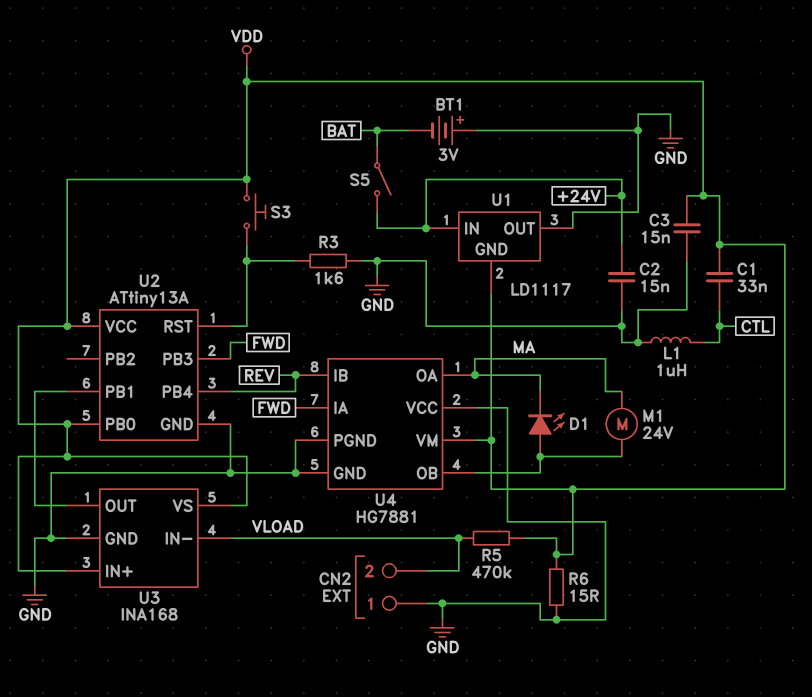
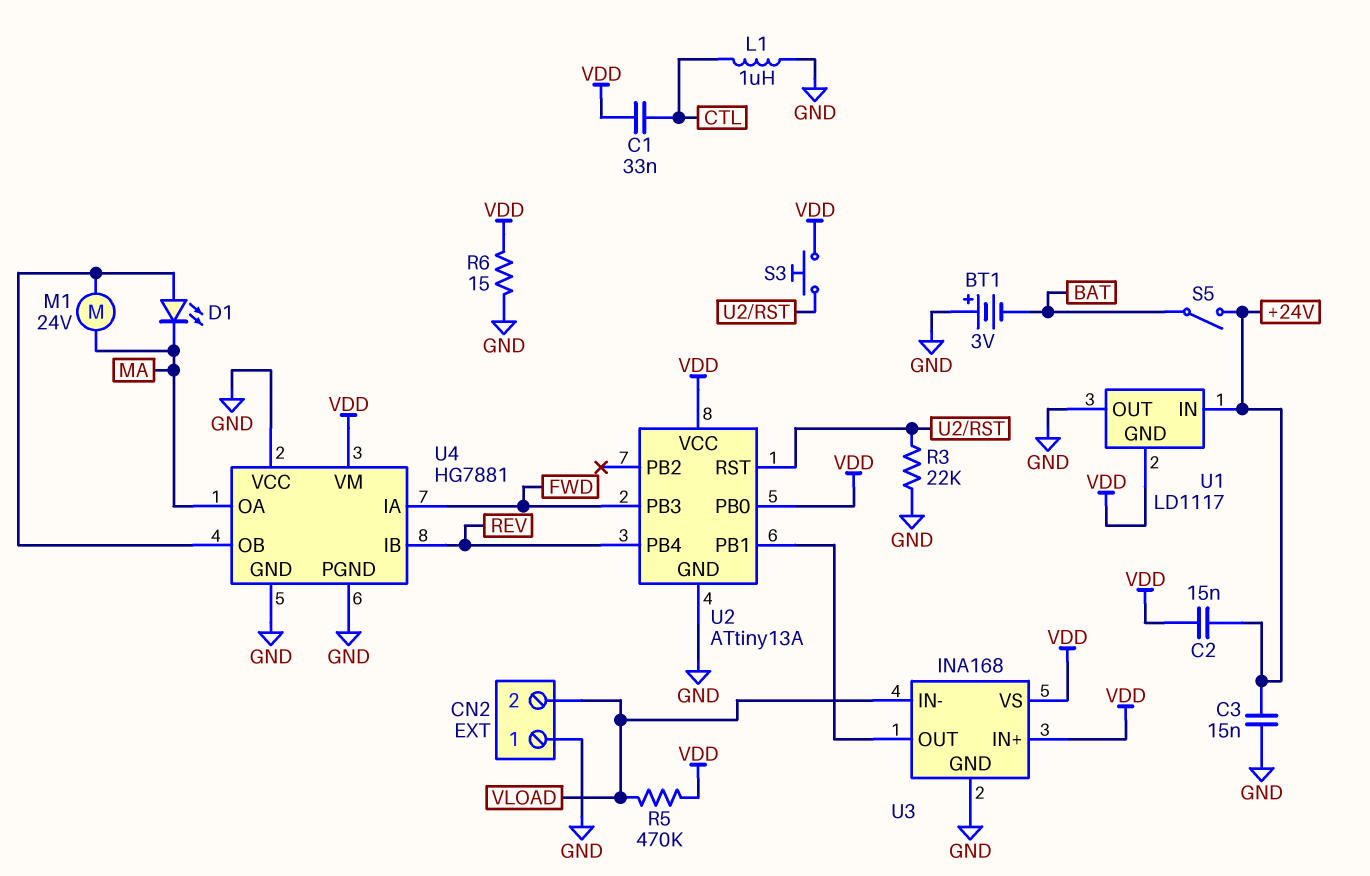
C2: 15nF (+24V, GND) -> 15nF (+24V, VDD)
C3: 15nF (GND, VDD) -> 15nF (+24V, GND)
R3: 1.6k (GND, U2/RST) -> 22k (GND, U2/RST)

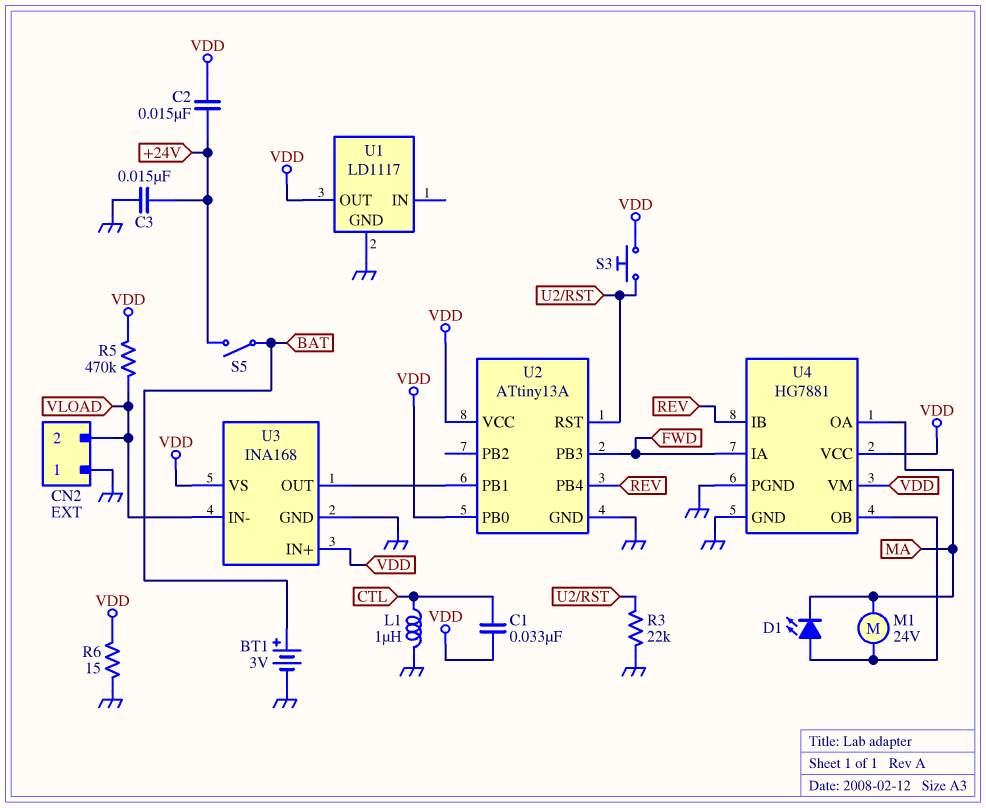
BT1: 3V (plus GND, minus BAT) -> 3V (plus BAT, minus GND)
U1 pin GND: VDD -> GND
U1 pin IN: +24V -> none
U1 pin OUT: GND -> VDD
U4 pin VCC: GND -> VDD

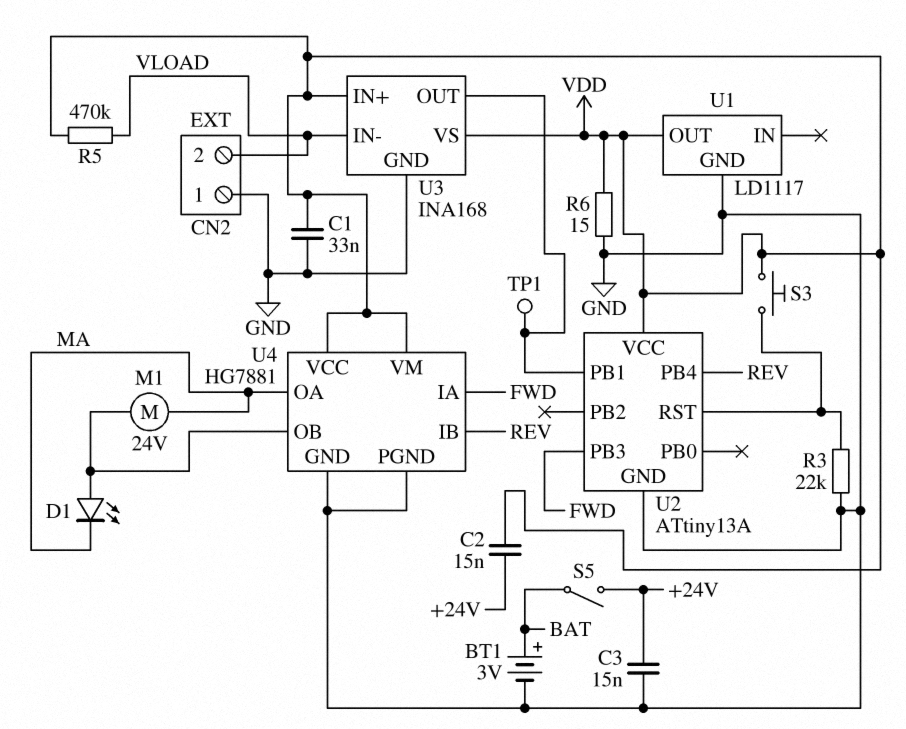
C1: 33nF (CTL, VDD) -> 33nF (GND, VDD)
L1: 1uH (CTL, GND) -> none
TP1: none -> test point (U2/PB1)
U2 pin PB0: VDD -> none

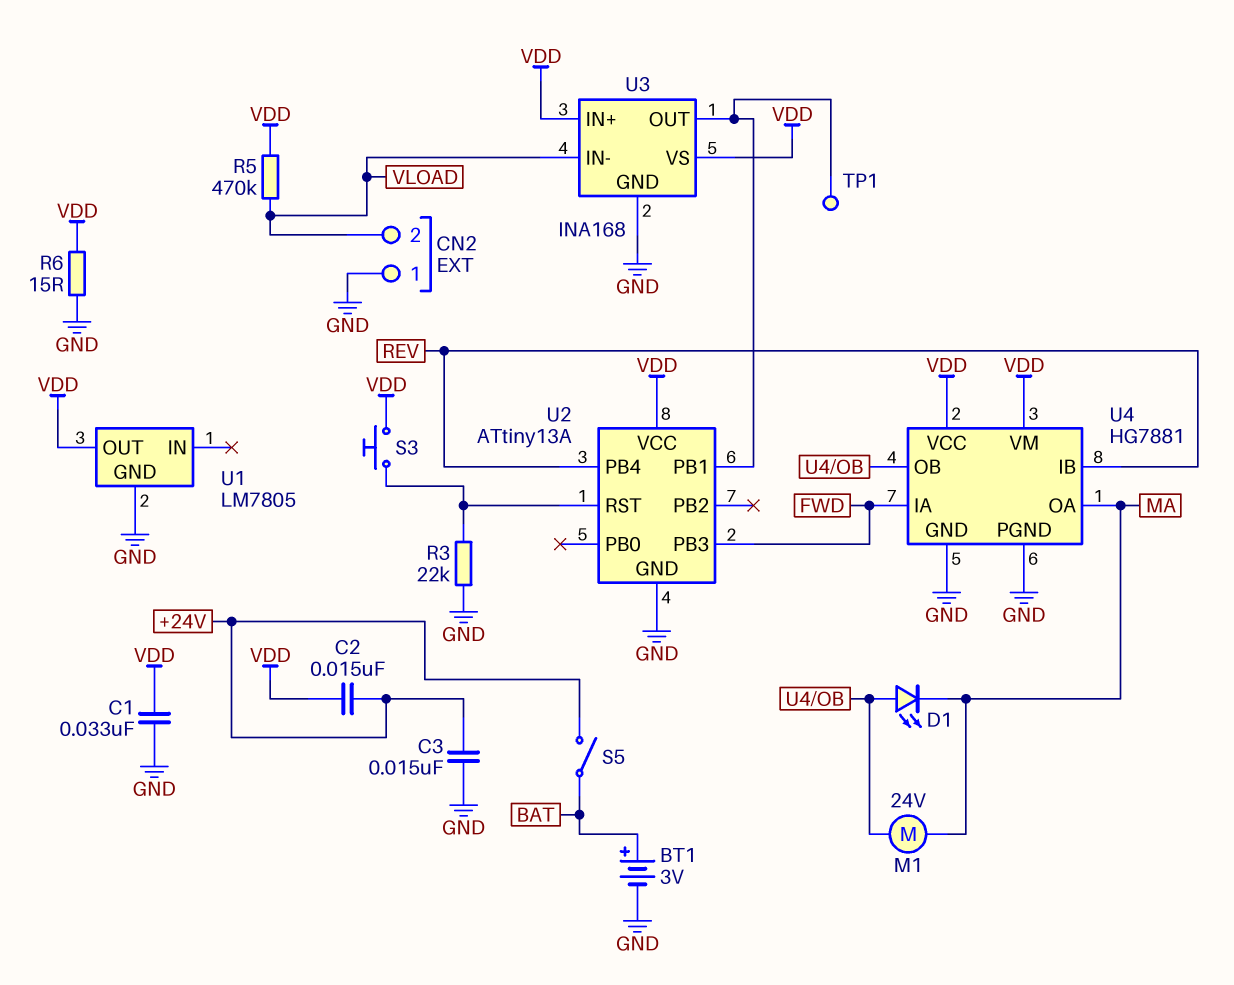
U1: LD1117 -> LM7805

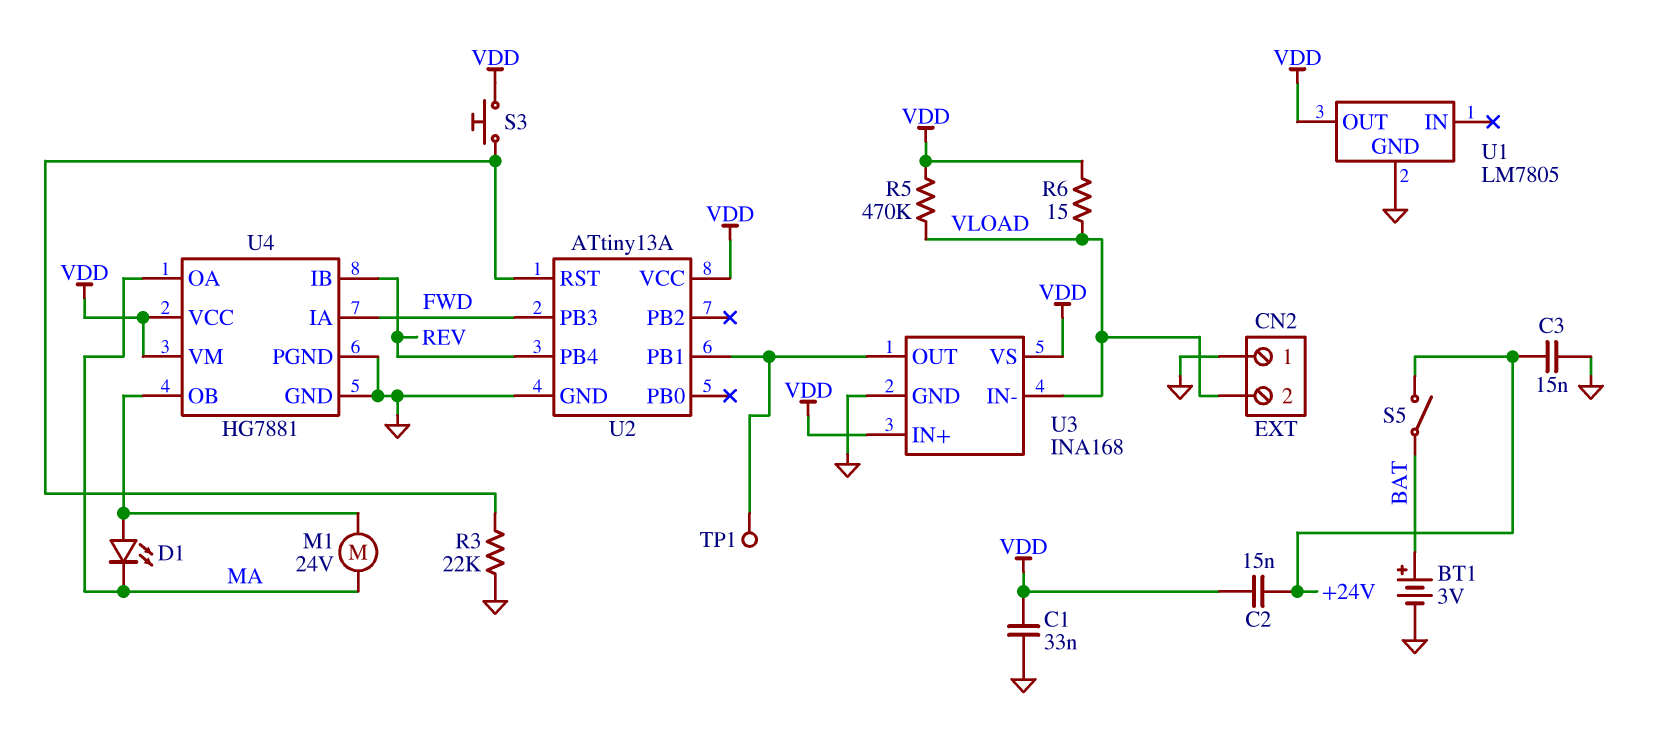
R6: 15 (GND, VDD) -> 15 (VDD, VLOAD)

